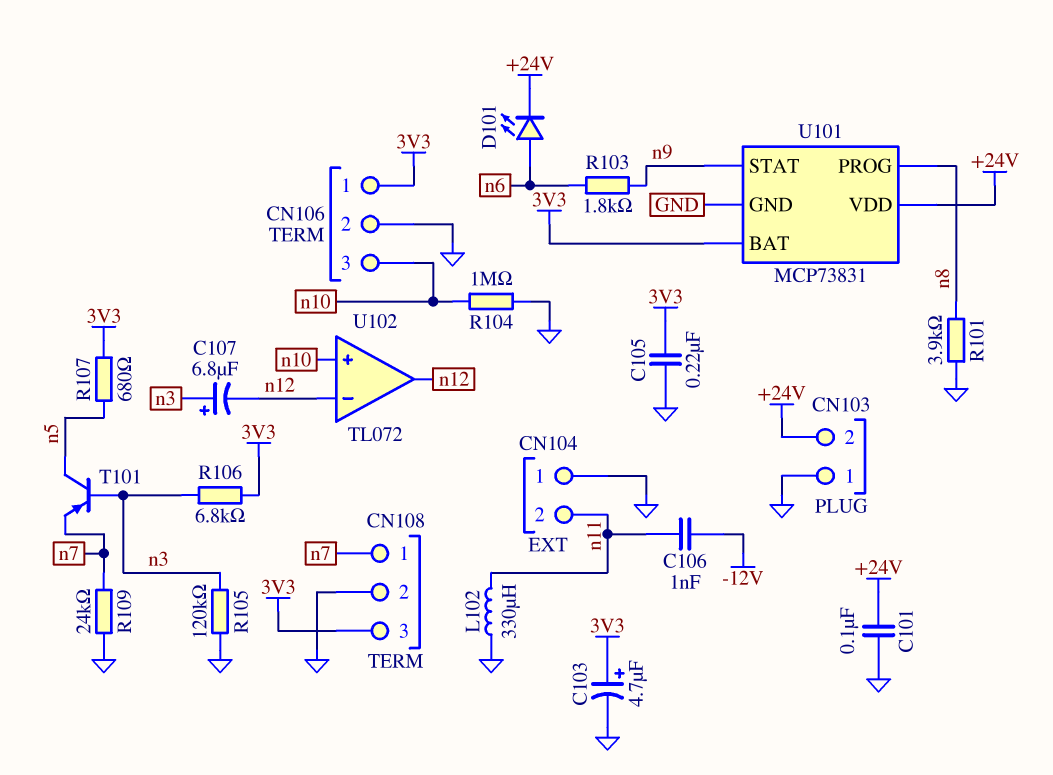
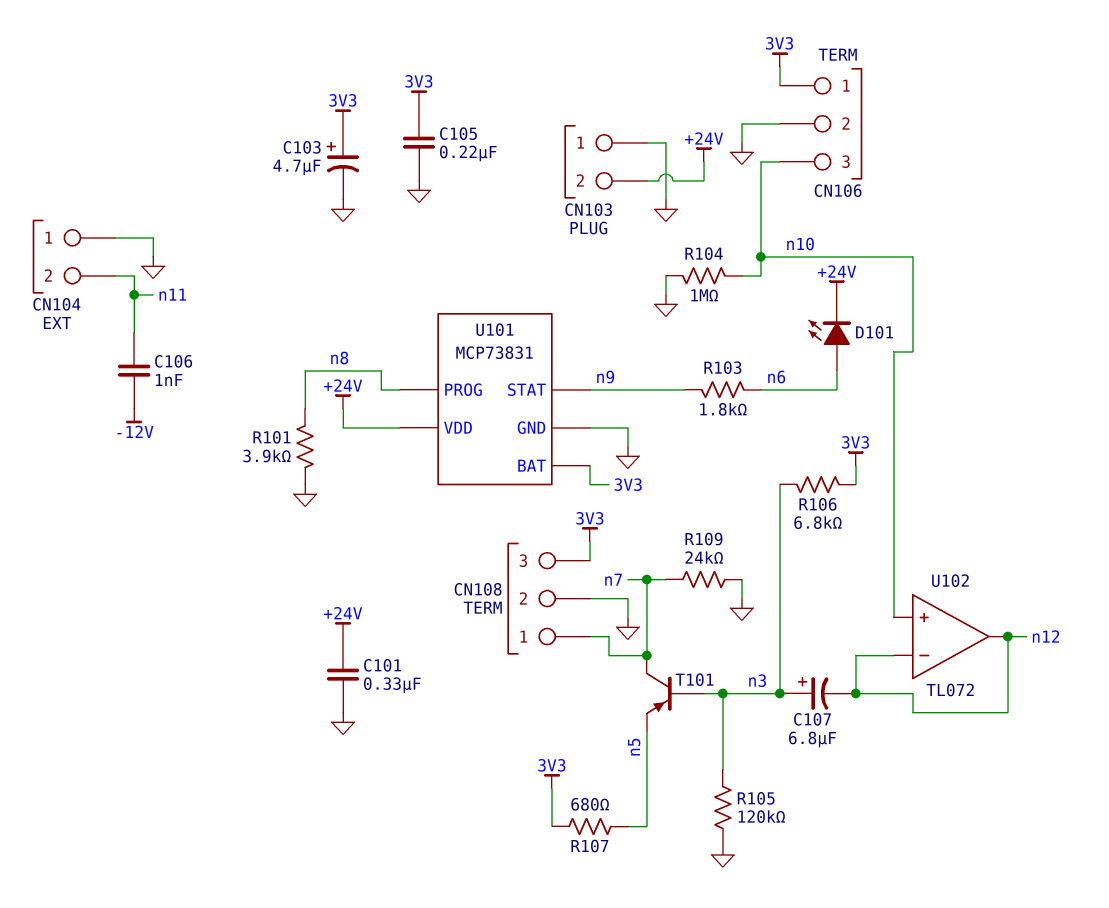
C101: 100nF (+24V, GND) -> 330nF (+24V, GND)
L102: 330uH (GND, n11) -> none
T101: PNP (B n3, C n5, E n7) -> PNP (B n3, C n7, E n5)

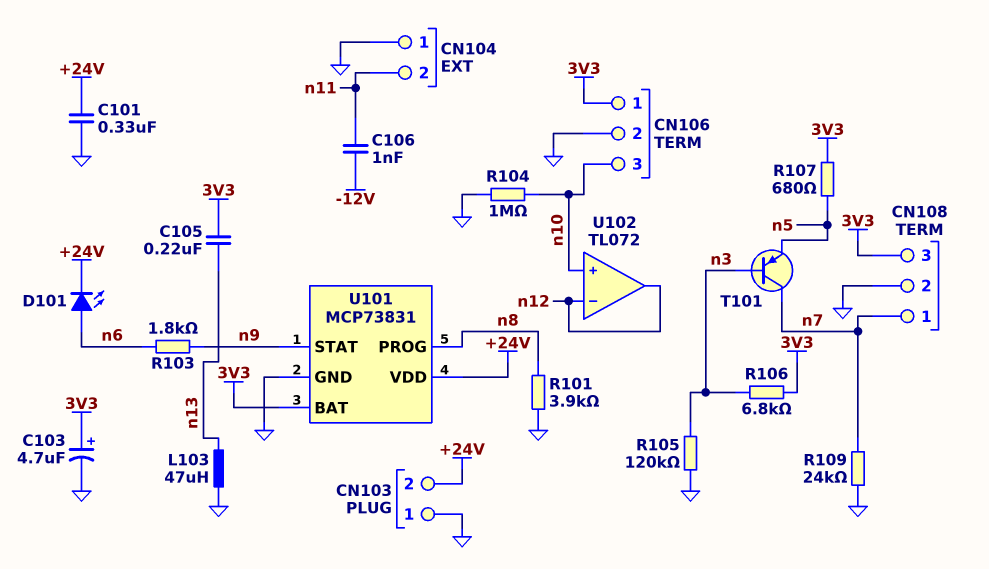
C105: 220nF (3V3, GND) -> 220nF (3V3, n13)
C107: 6.8uF (plus n3, minus n12) -> none
L103: none -> 47uH (GND, n13)

